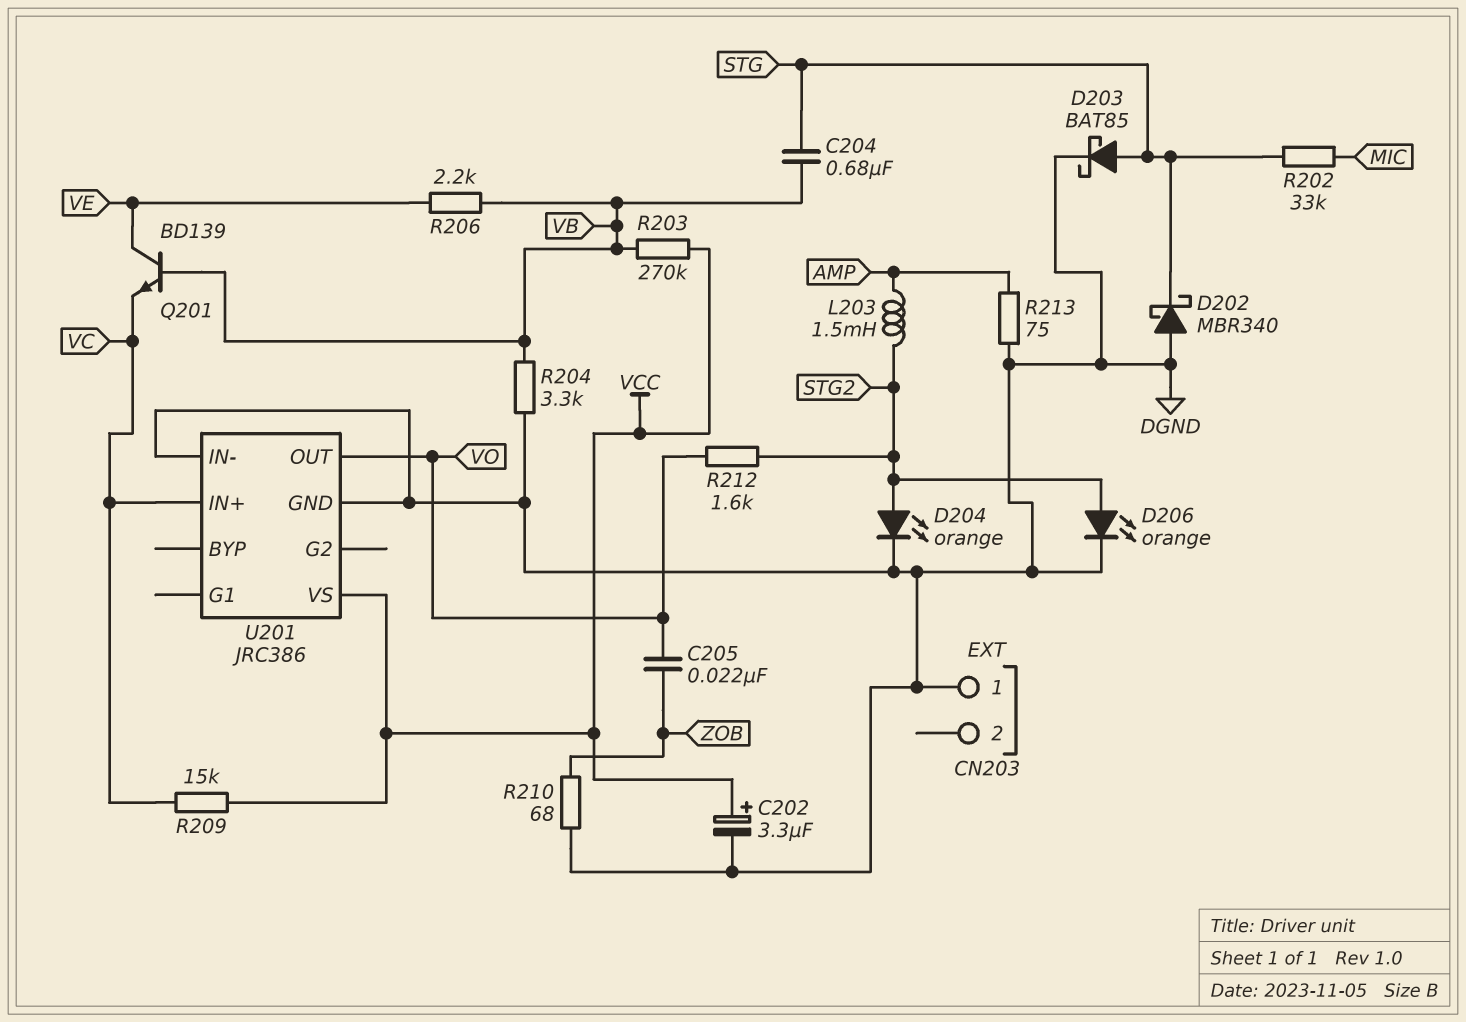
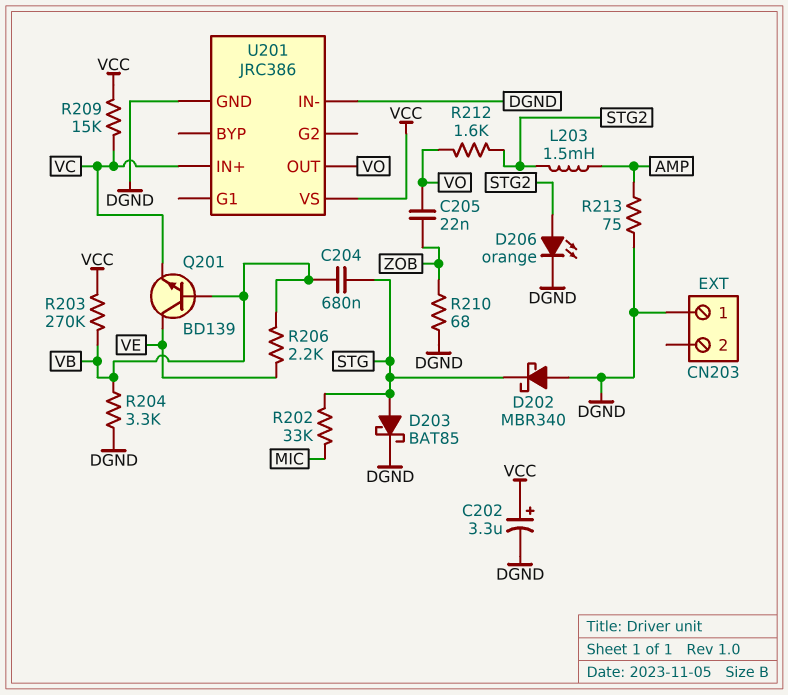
D204: LED orange (A STG2, K DGND) -> none

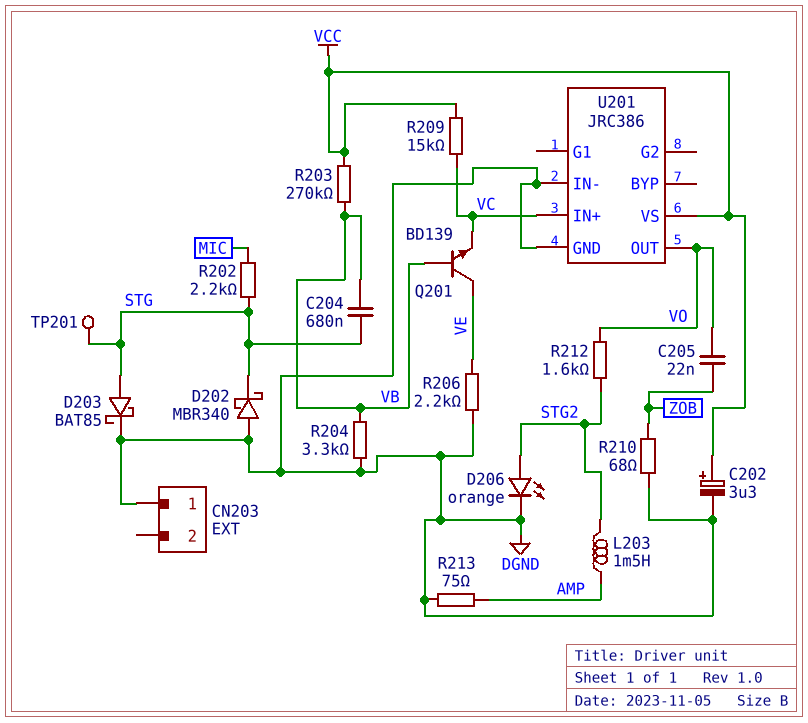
R202: 33k (MIC, STG) -> 2.2k (MIC, STG)
R206: 2.2k (VB, VE) -> 2.2k (DGND, VE)
TP201: none -> test point (STG)

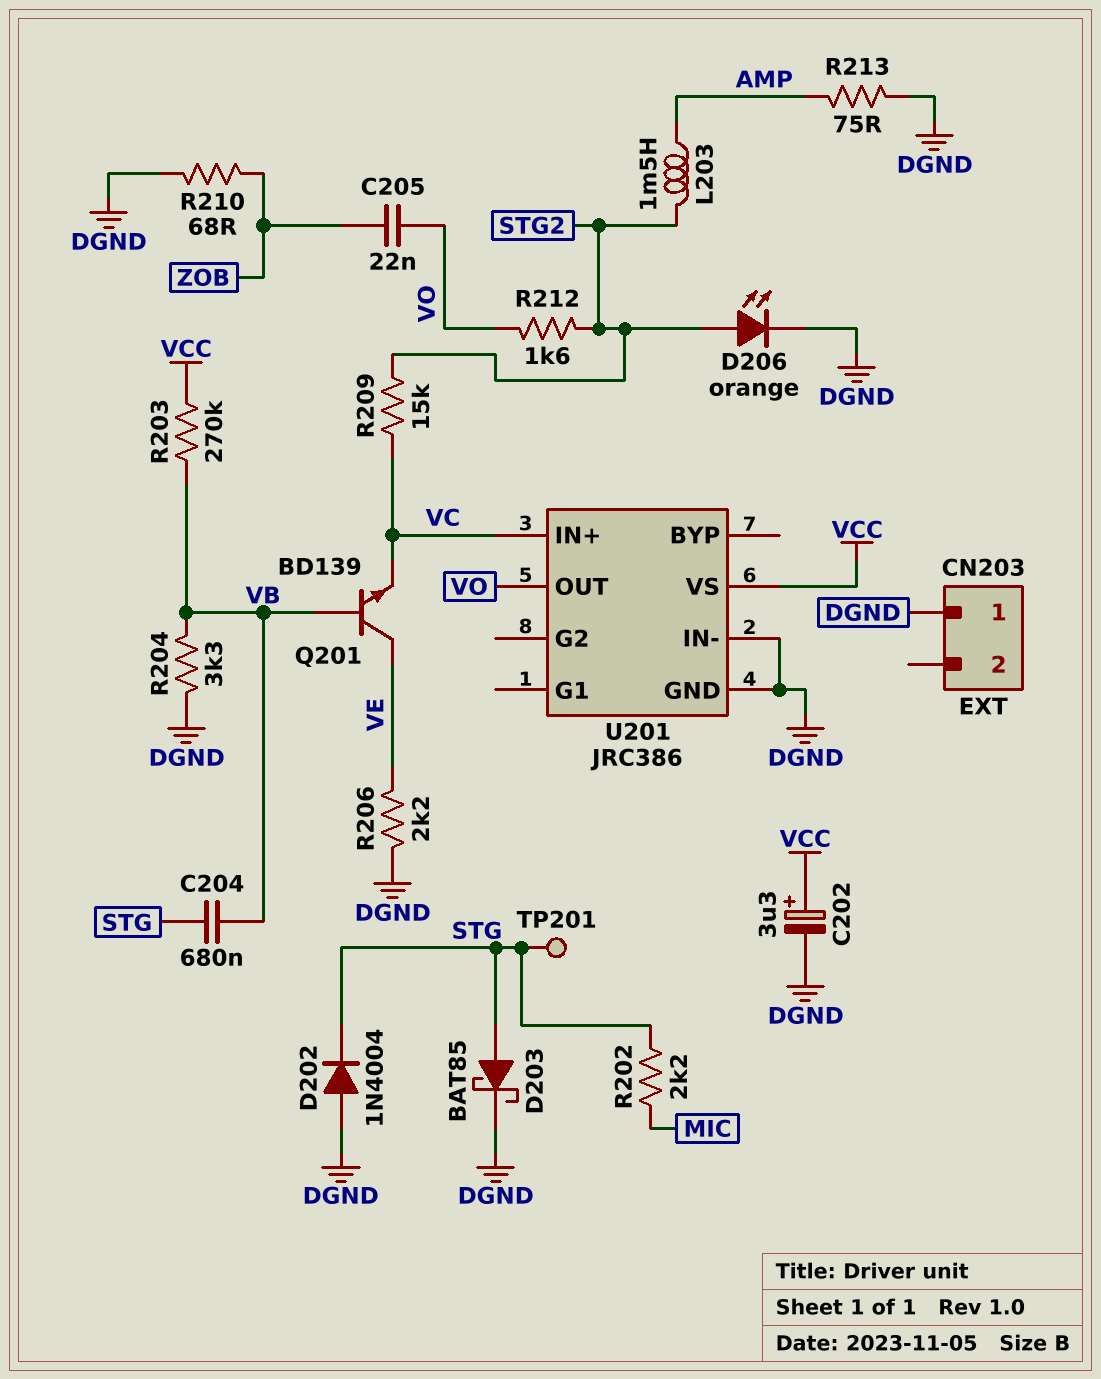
D202: schottky MBR340 (A DGND, K STG) -> diode 1N4004 (A DGND, K STG)
R209: 15k (VC, VCC) -> 15k (STG2, VC)

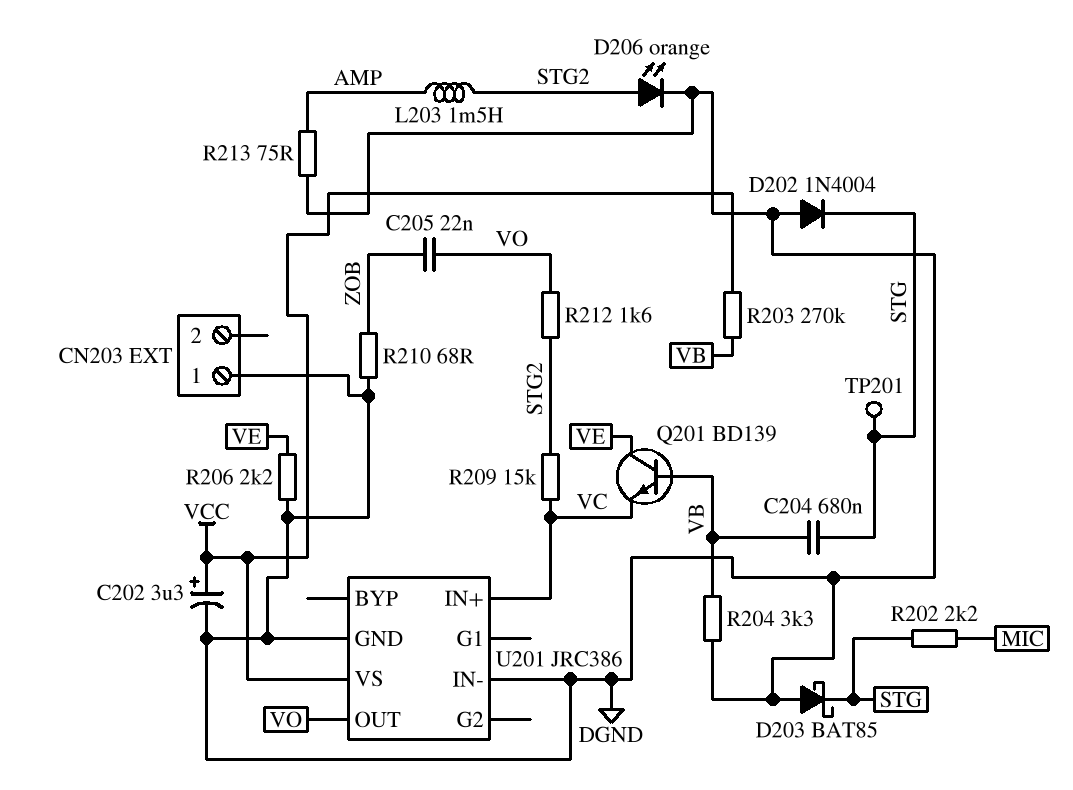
D203: schottky BAT85 (A STG, K DGND) -> schottky BAT85 (A DGND, K STG)

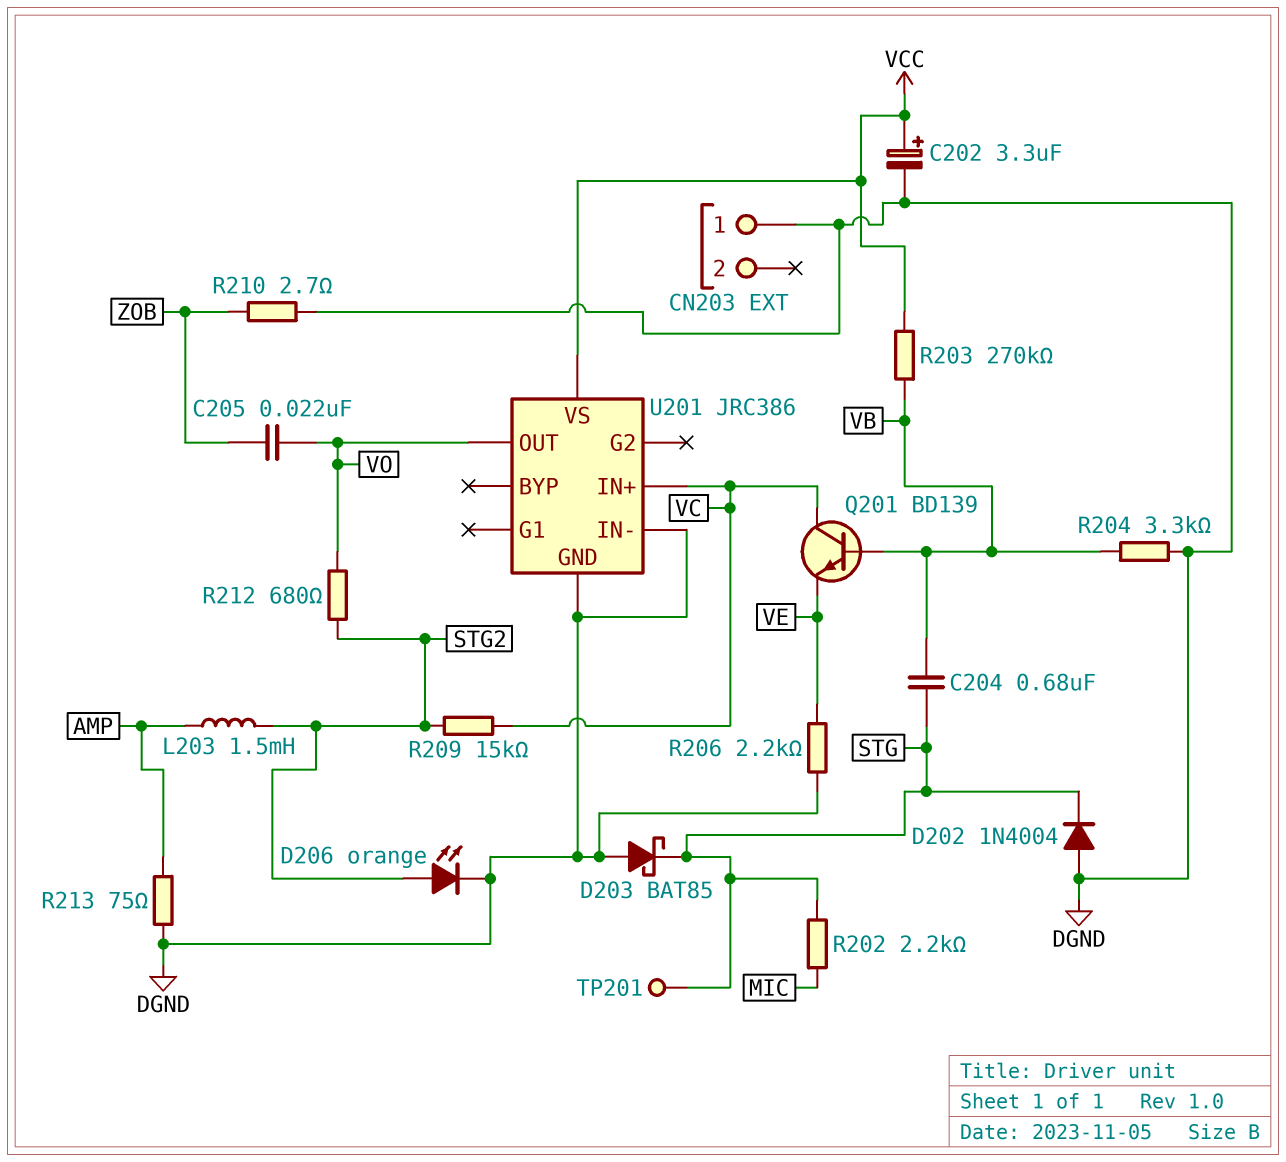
Q201: NPN BD139 (B VB, C VE, E VC) -> NPN BD139 (B VB, C VC, E VE)
R210: 68 (DGND, ZOB) -> 2.7 (DGND, ZOB)
R212: 1.6k (STG2, VO) -> 680 (STG2, VO)

